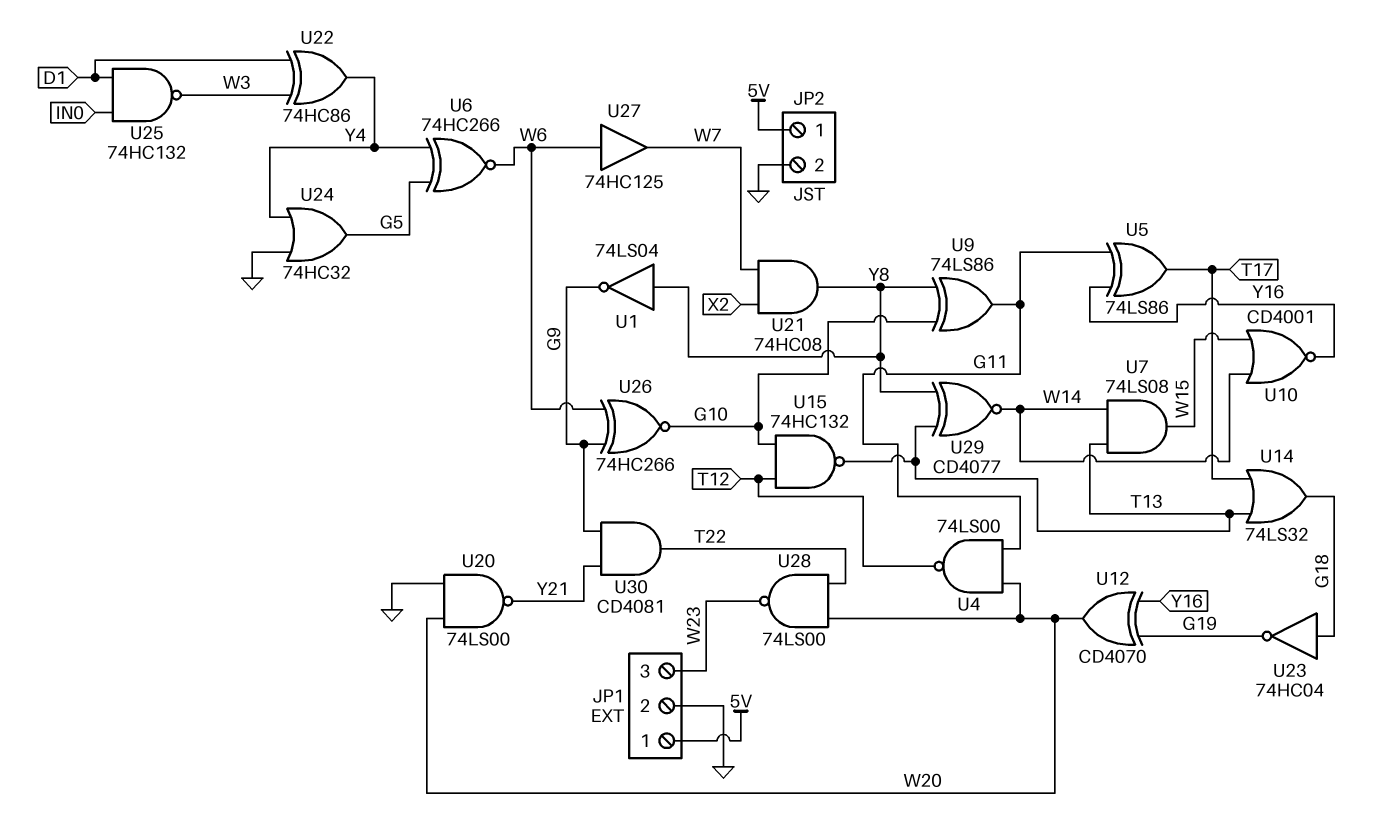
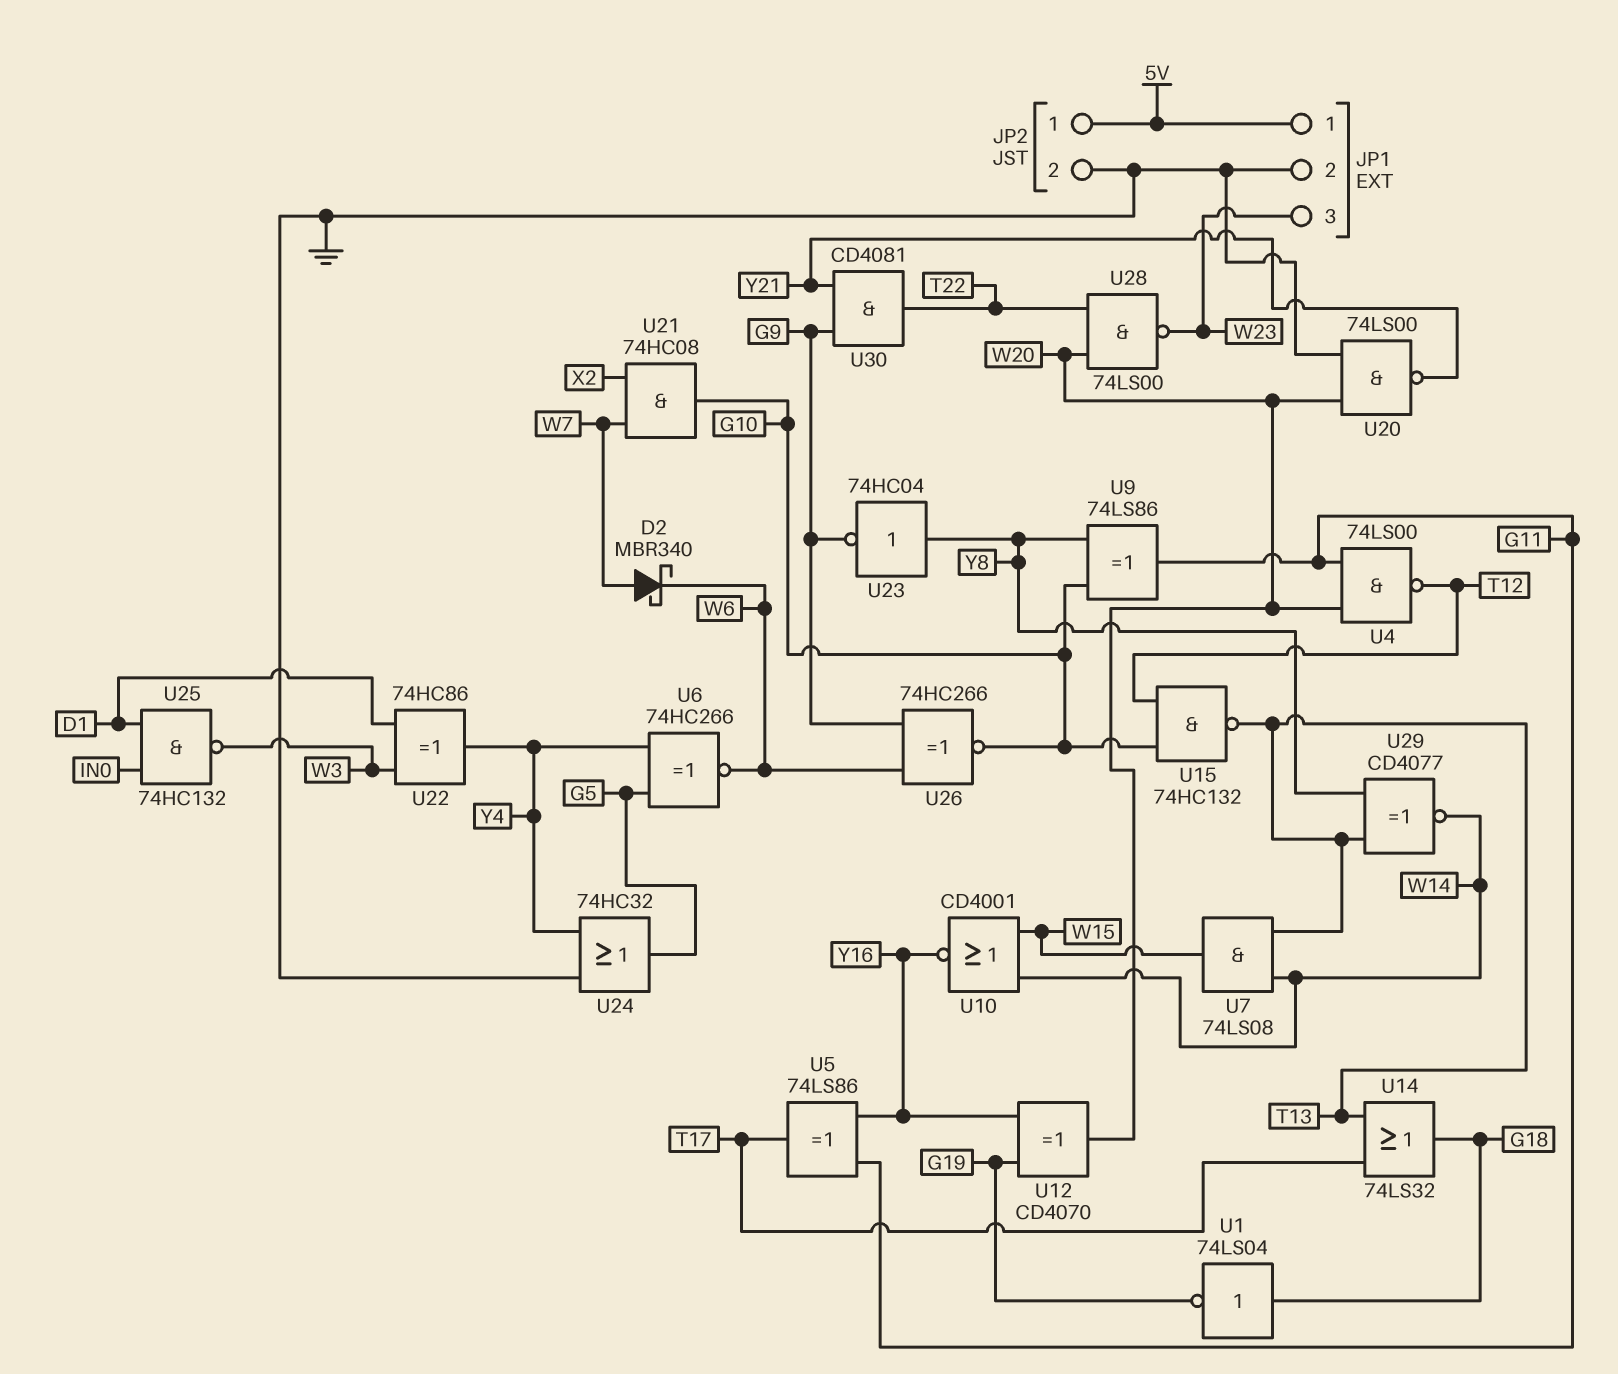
D2: none -> schottky MBR340 (A W7, K W6)
U1: NOT 74LS04 (in Y8, out G9) -> NOT 74LS04 (in G18, out G19)
U21: AND 74HC08 (in W7, in X2, out Y8) -> AND 74HC08 (in W7, in X2, out G10)
U23: NOT 74HC04 (in G18, out G19) -> NOT 74HC04 (in Y8, out G9)
U27: buffer 74HC125 (in W6, out W7) -> none

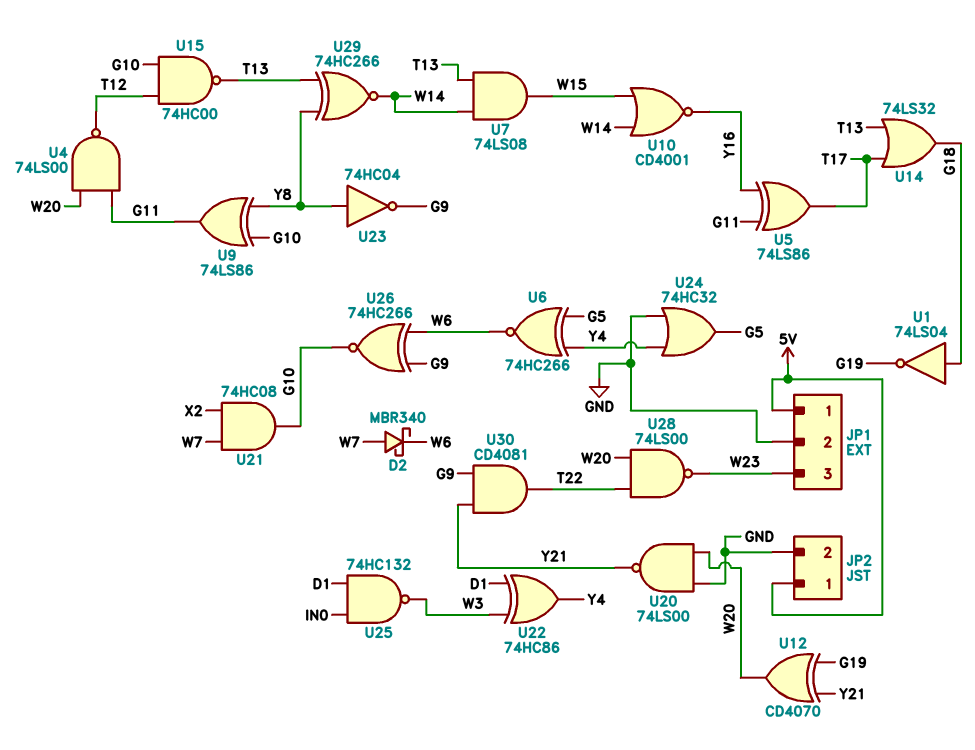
U12: XOR CD4070 (in G19, in Y16, out W20) -> XOR CD4070 (in G19, in Y21, out W20)
U15: NAND 74HC132 (in G10, in T12, out T13) -> NAND 74HC00 (in G10, in T12, out T13)
U29: XNOR CD4077 (in T13, in Y8, out W14) -> XNOR 74HC266 (in T13, in Y8, out W14)

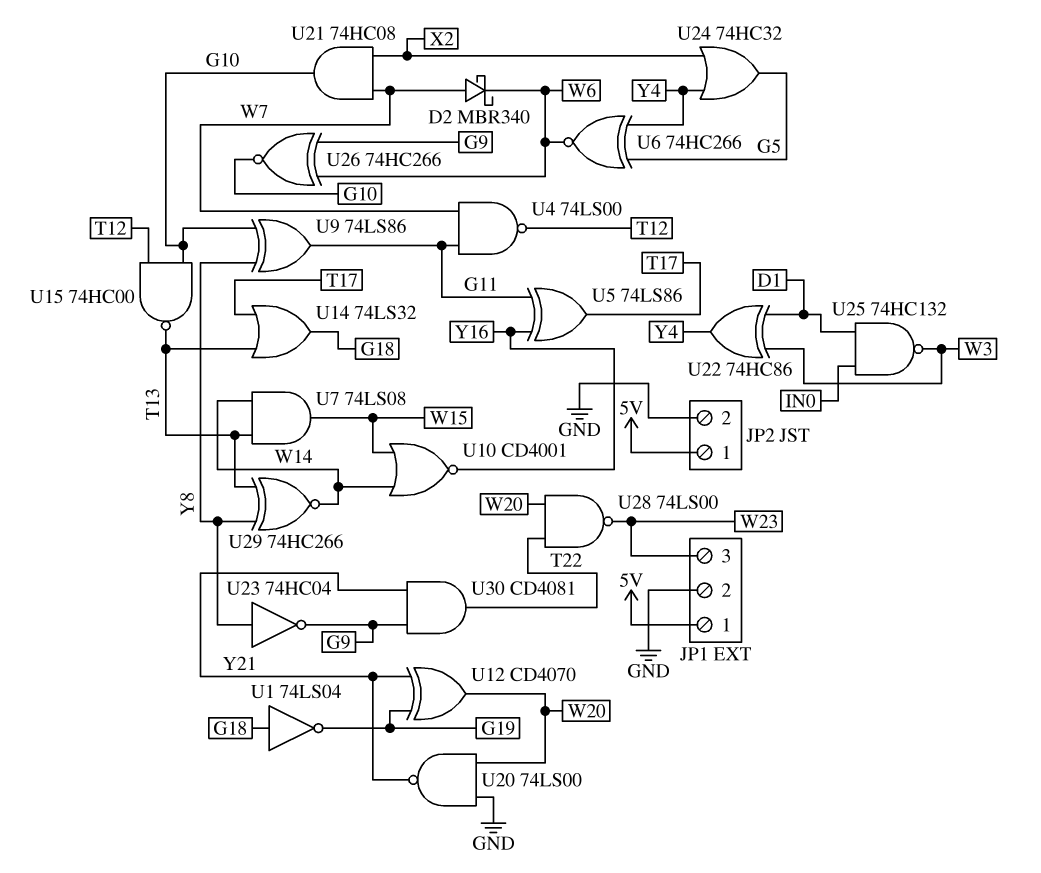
U4: NAND 74LS00 (in G11, in W20, out T12) -> NAND 74LS00 (in G11, in W7, out T12)
U24: OR 74HC32 (in GND, in Y4, out G5) -> OR 74HC32 (in X2, in Y4, out G5)

